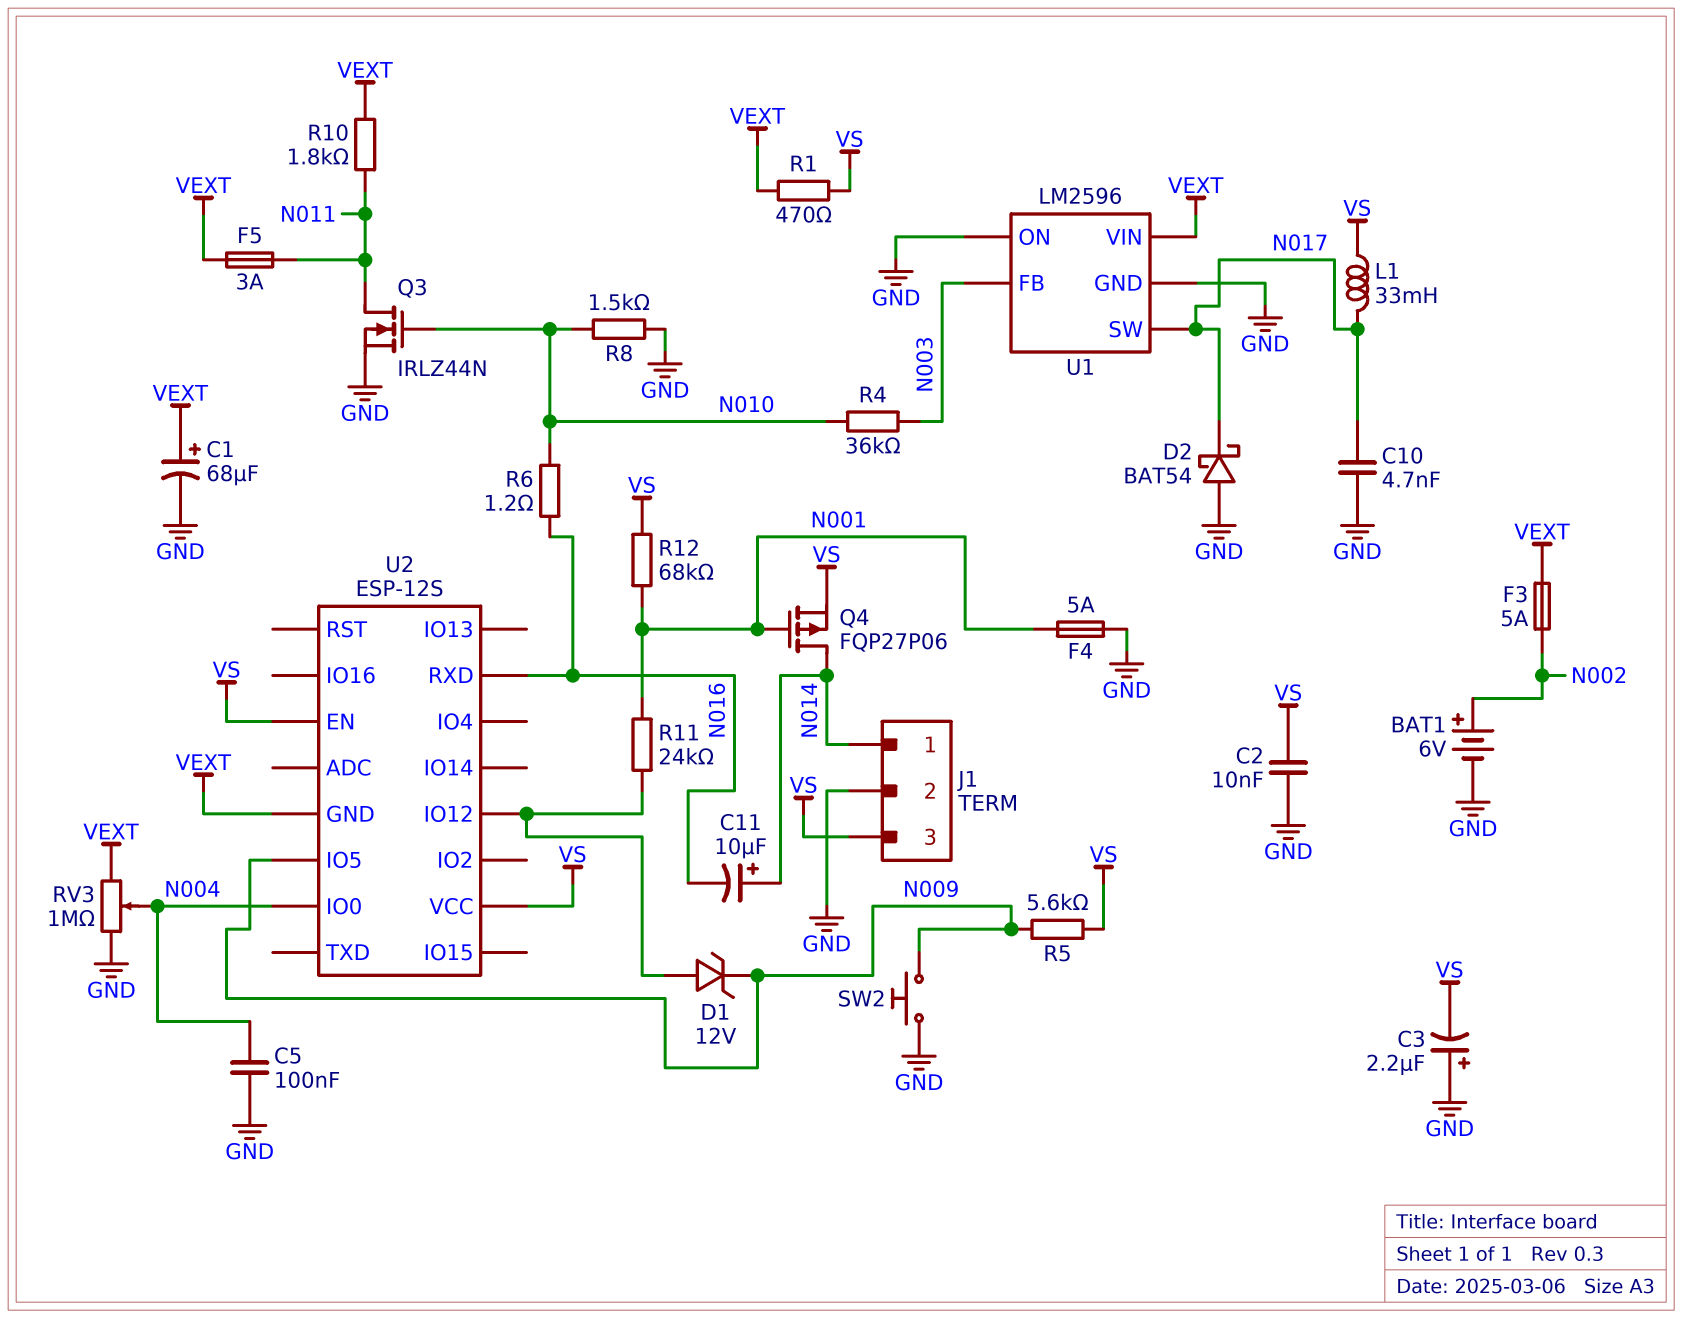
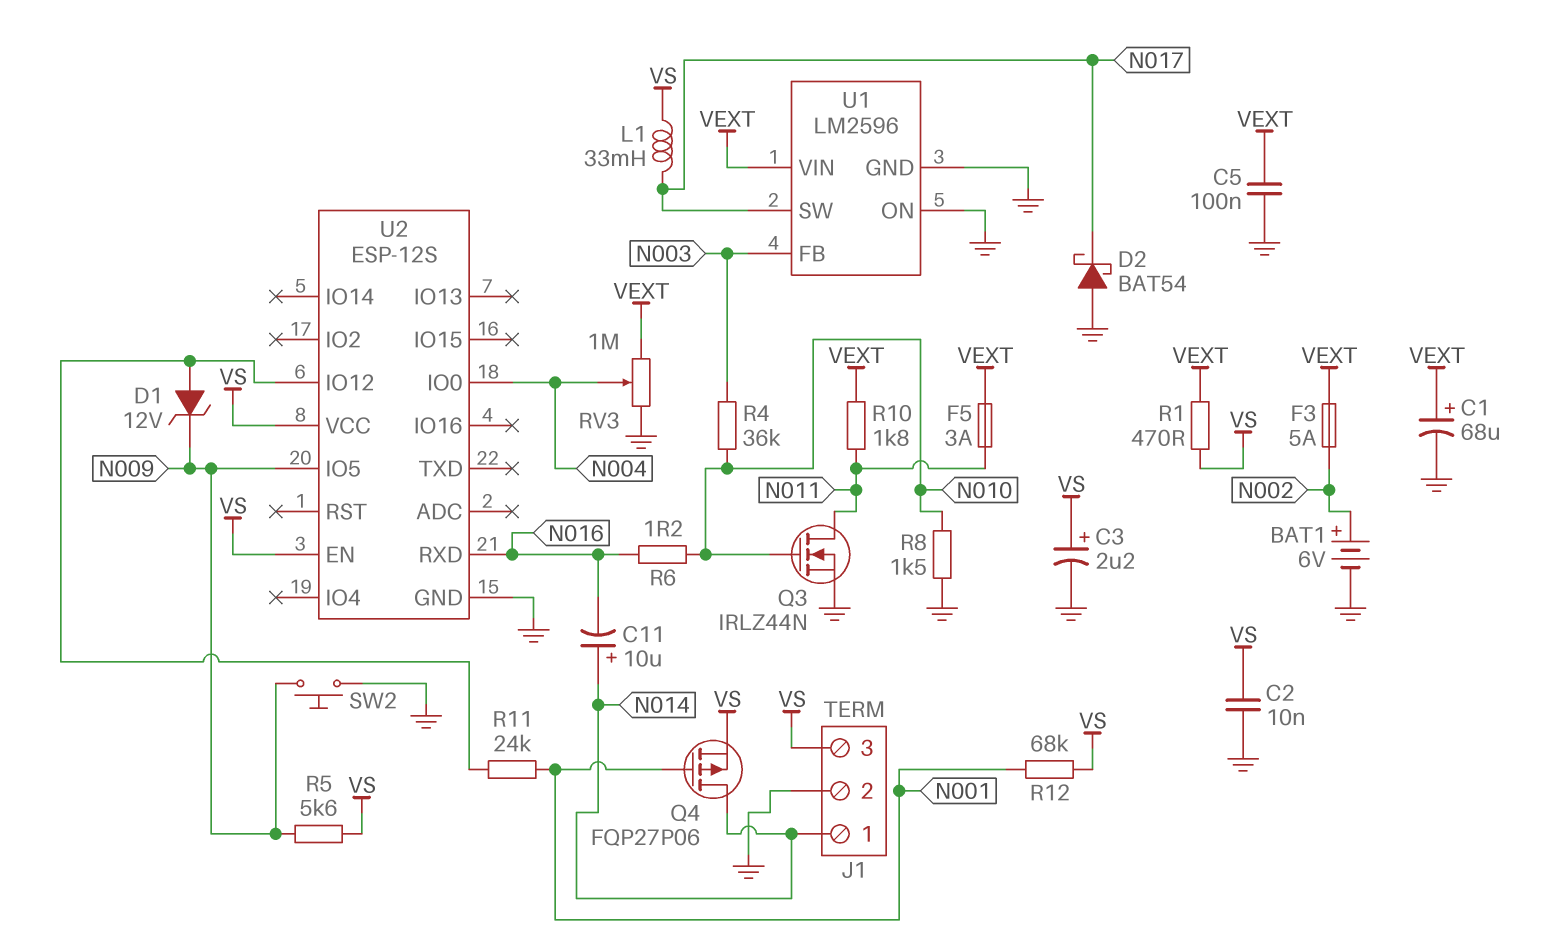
C3: 2.2uF (plus GND, minus VS) -> 2.2uF (plus VS, minus GND)
C5: 100nF (GND, N004) -> 100nF (GND, VEXT)
C10: 4.7nF (GND, N017) -> none
F4: 5A (GND, N001) -> none
U2 pin GND: VEXT -> GND

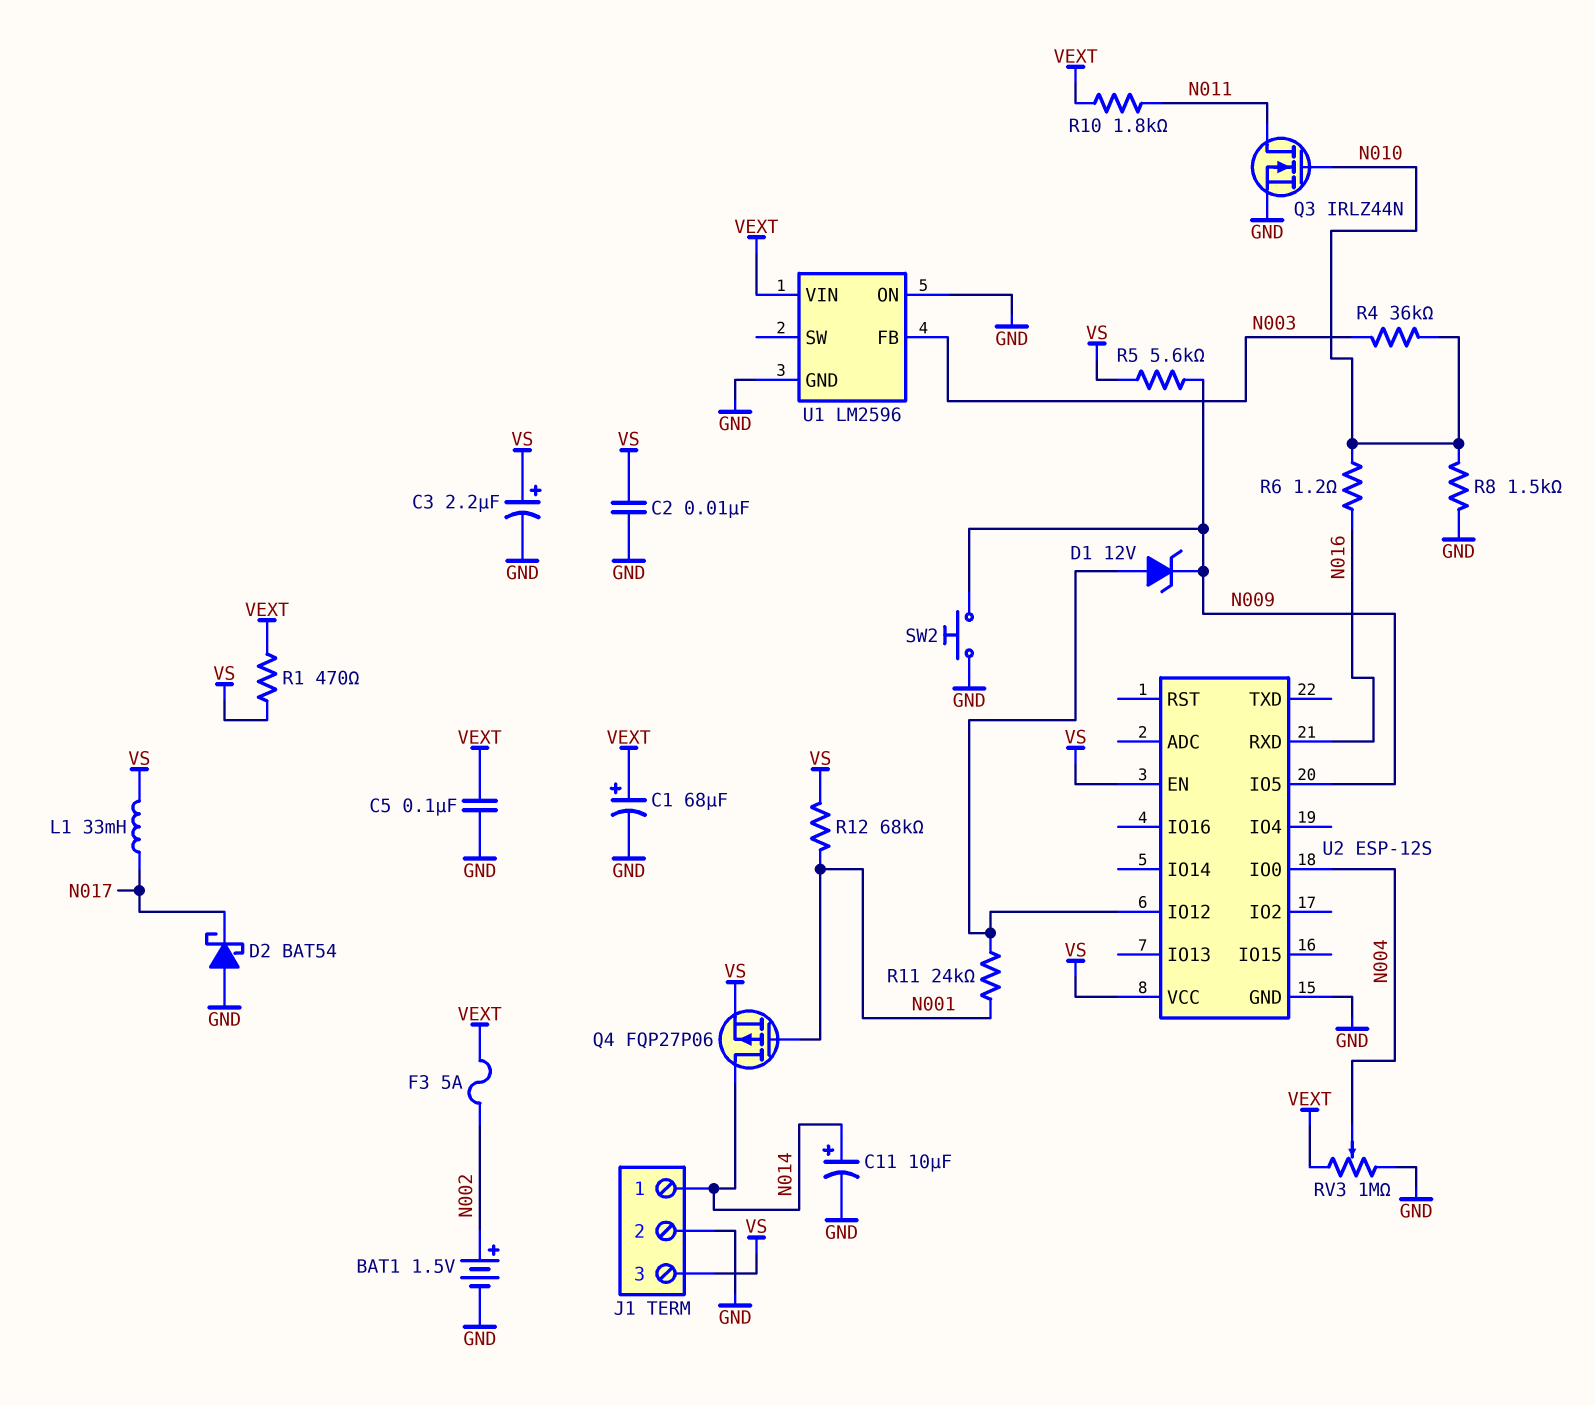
BAT1: 6V (plus N002, minus GND) -> 1.5V (plus N002, minus GND)
C11: 10uF (plus N014, minus N016) -> 10uF (plus N014, minus GND)
F5: 3A (N011, VEXT) -> none
U1 pin SW: N017 -> none

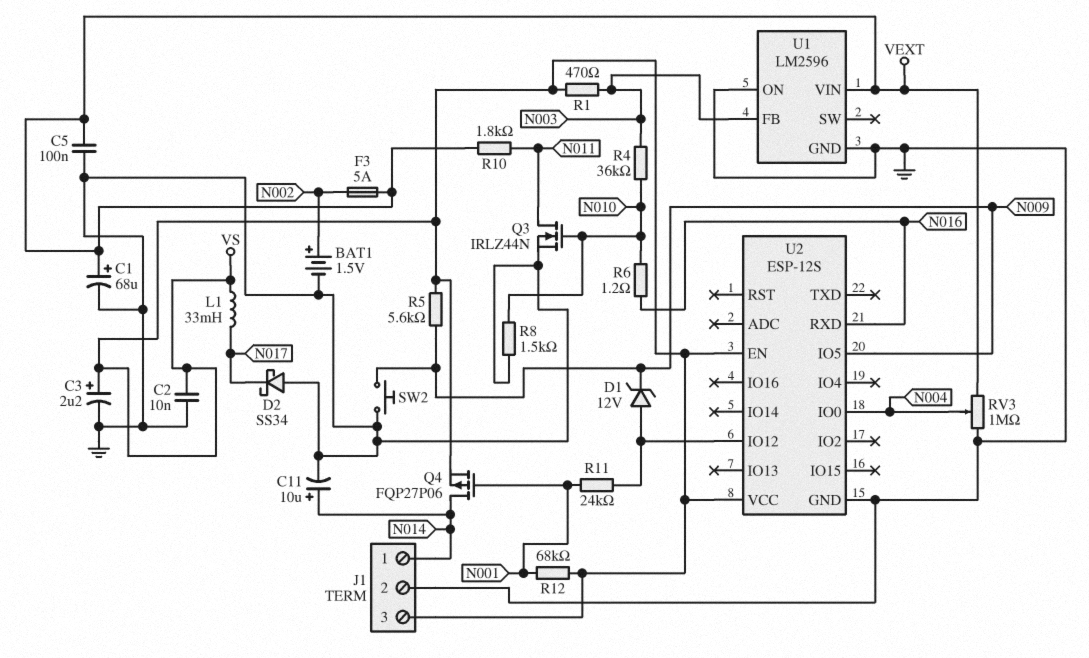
D2: schottky BAT54 (A GND, K N017) -> schottky SS34 (A GND, K N017)
R1: 470 (VEXT, VS) -> 470 (N003, VS)

